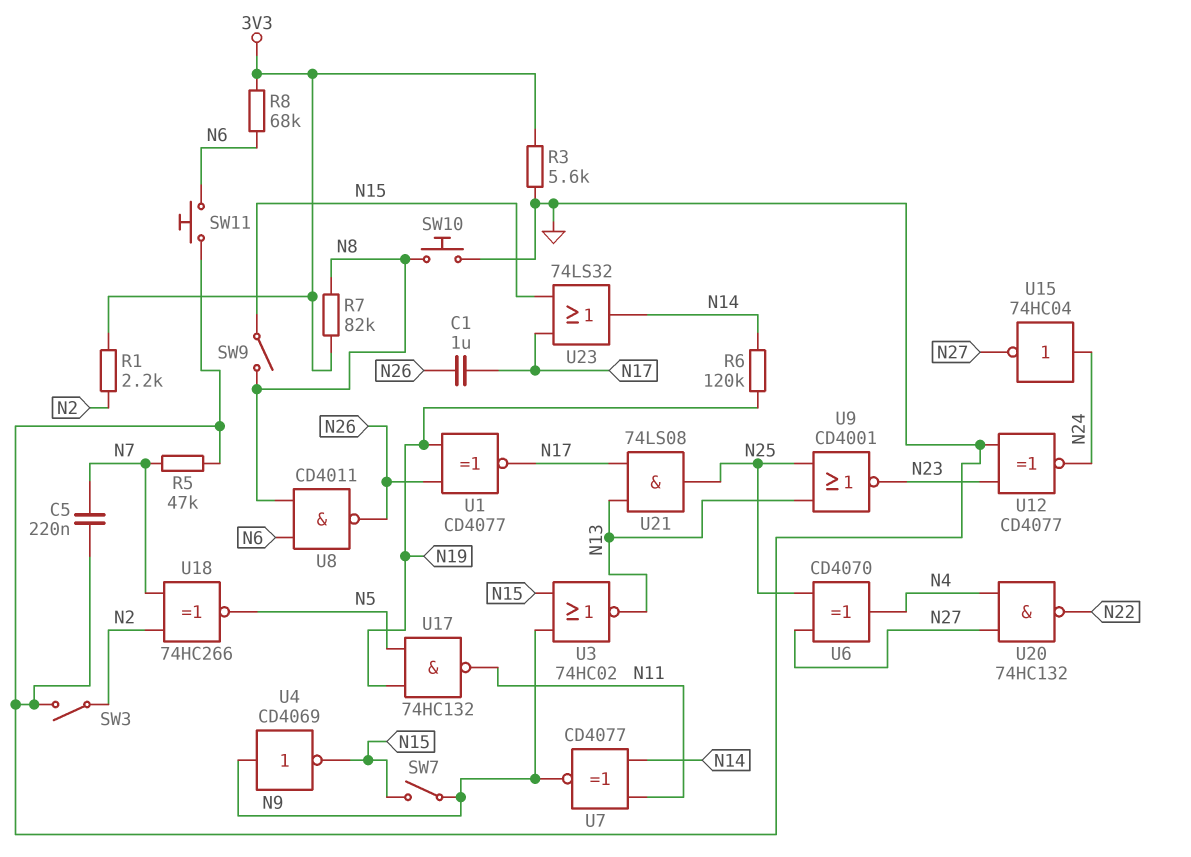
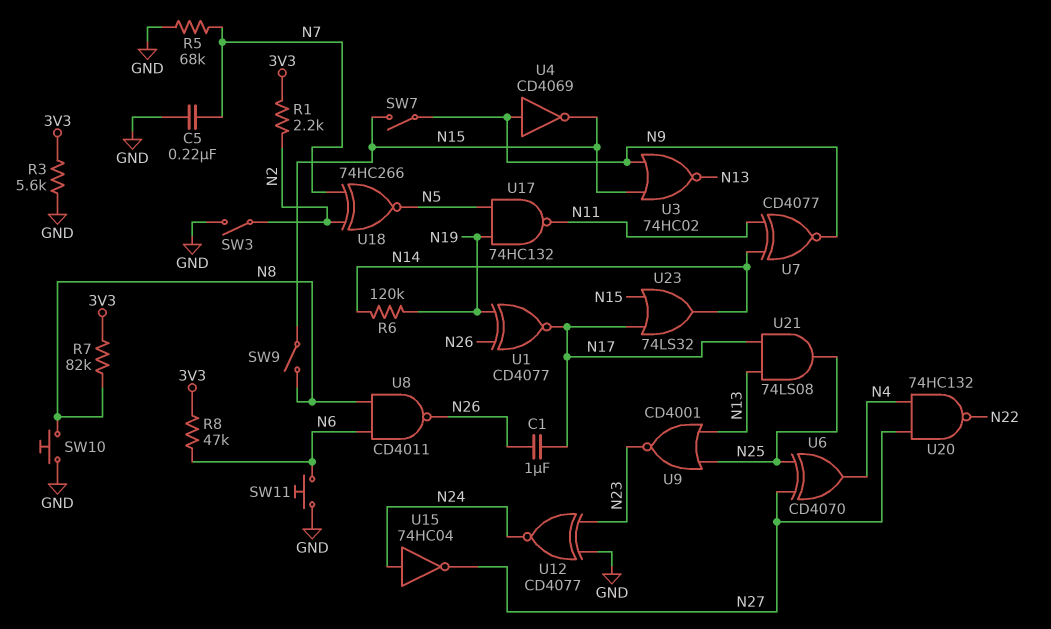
R5: 47k (GND, N7) -> 68k (GND, N7)
R8: 68k (3V3, N6) -> 47k (3V3, N6)

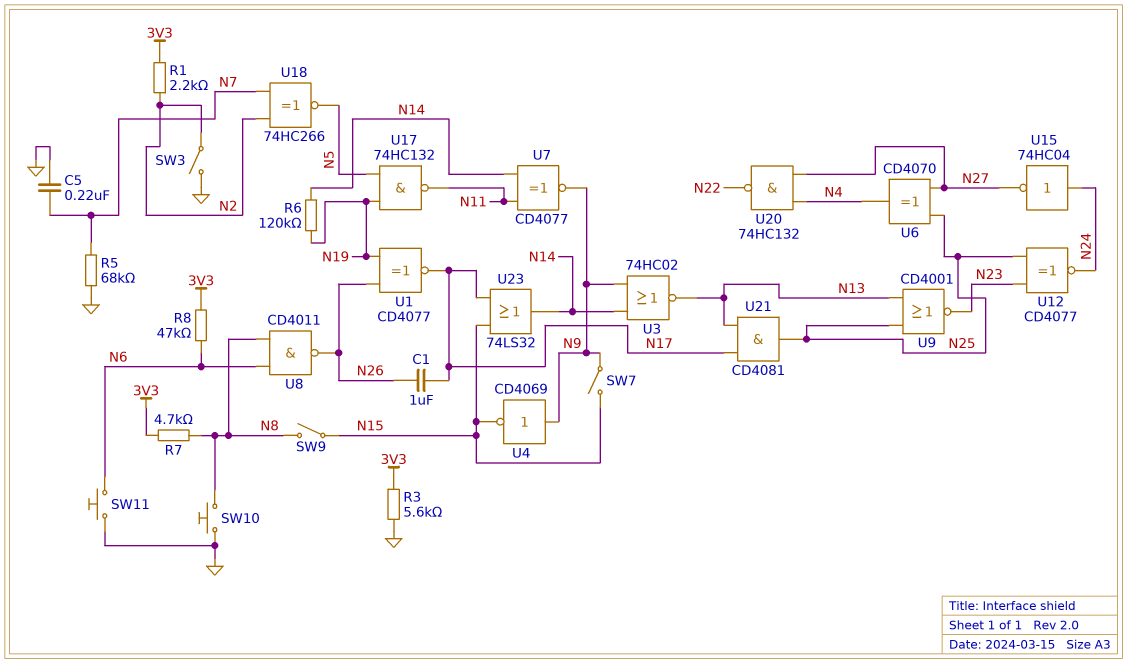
R7: 82k (3V3, N8) -> 4.7k (3V3, N8)
U3: NOR 74HC02 (in N9, in N15, out N13) -> NOR 74HC02 (in N9, in N14, out N13)
U12: XNOR CD4077 (in GND, in N23, out N24) -> XNOR CD4077 (in N23, in N25, out N24)
U21: AND 74LS08 (in N13, in N17, out N25) -> AND CD4081 (in N13, in N17, out N25)

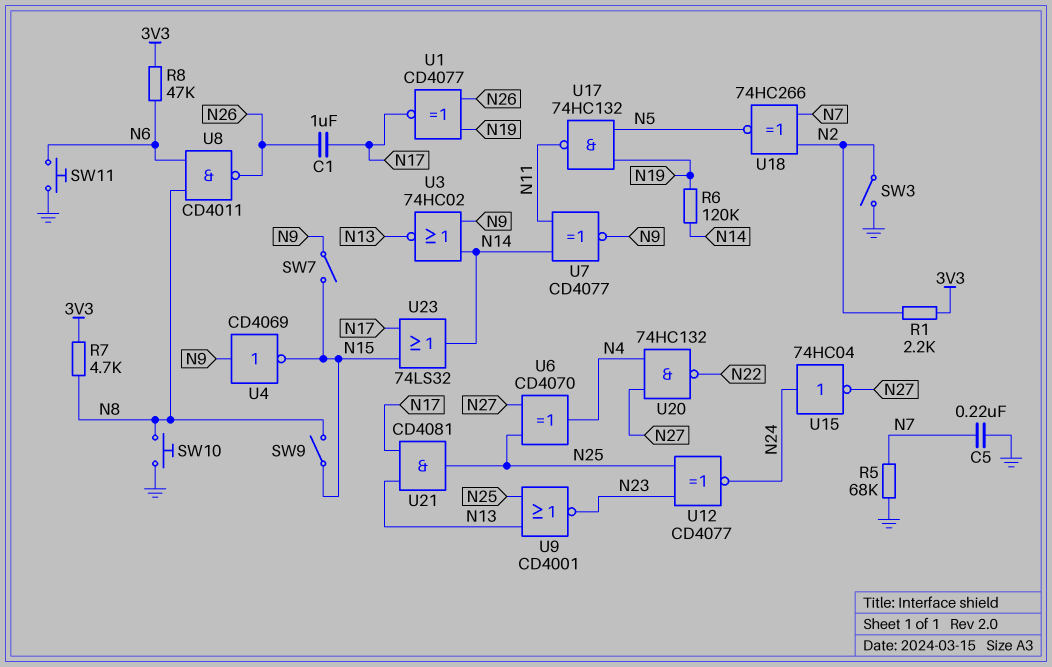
R3: 5.6k (3V3, GND) -> none

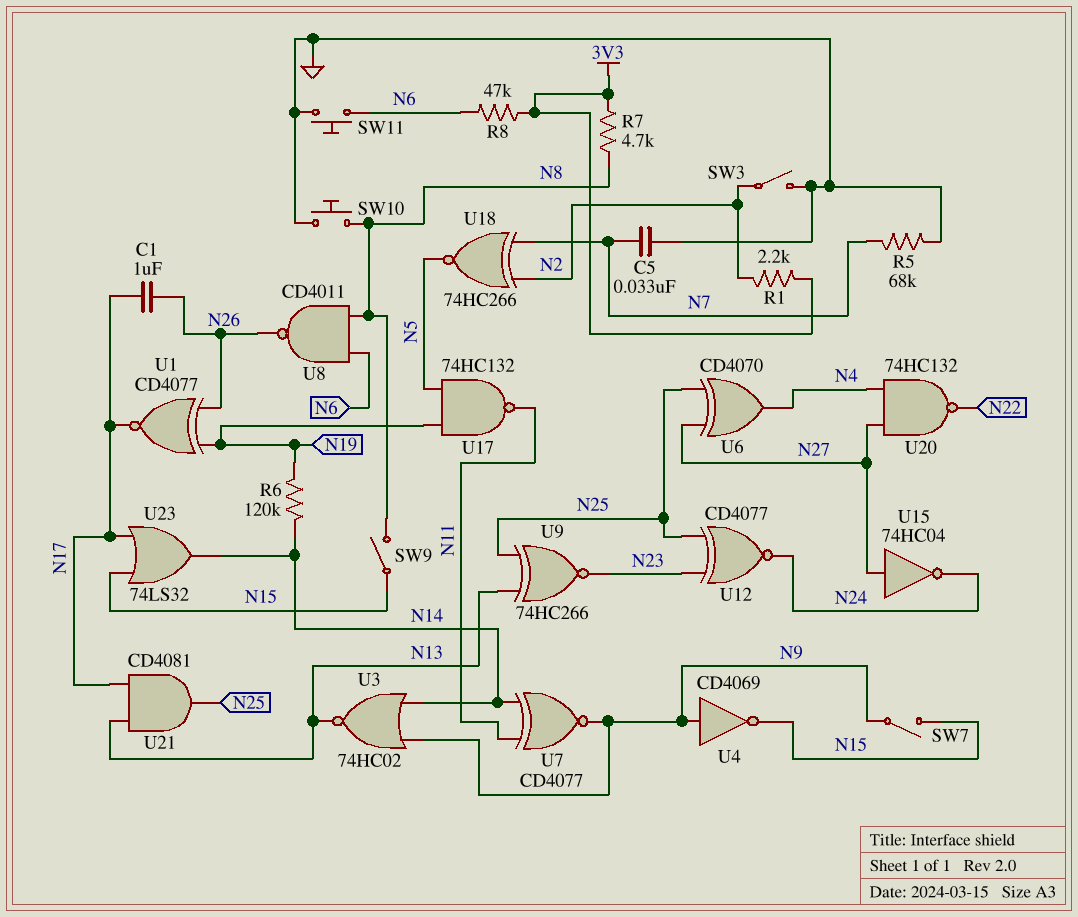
C5: 220nF (GND, N7) -> 33nF (GND, N7)
U9: NOR CD4001 (in N13, in N25, out N23) -> XNOR 74HC266 (in N13, in N25, out N23)
U15: NOT 74HC04 (in N24, out N27) -> NOT 74HC04 (in N27, out N24)

